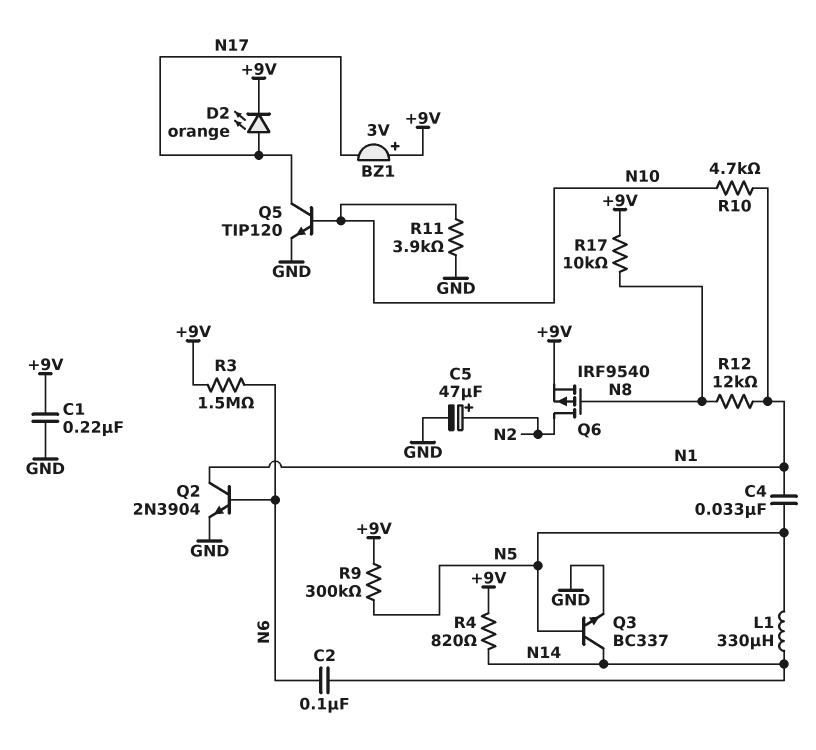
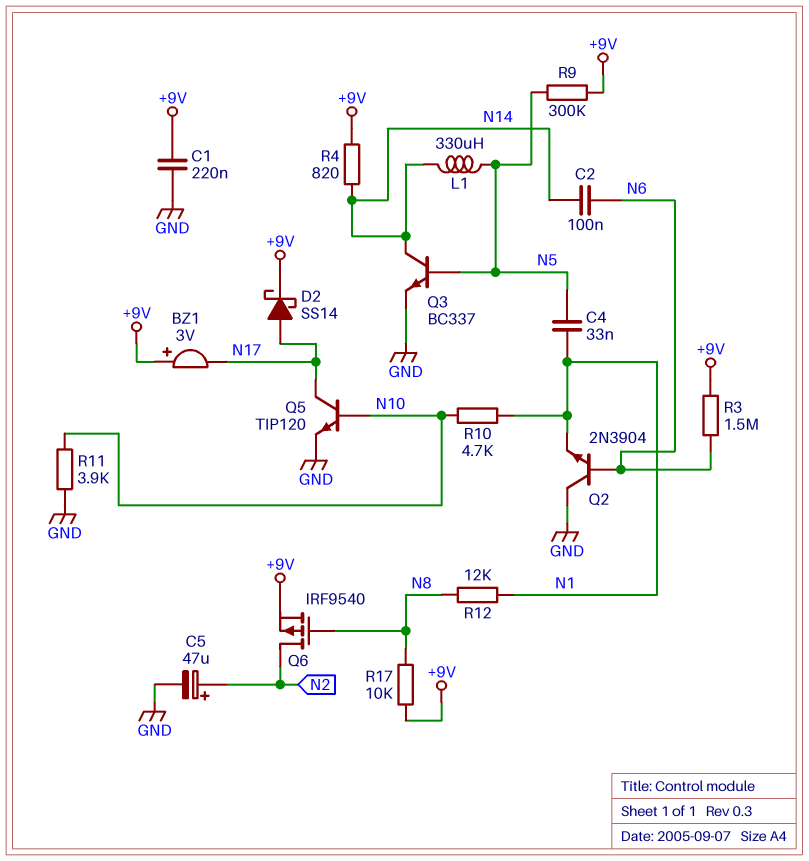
D2: LED orange (A N17, K +9V) -> schottky SS14 (A N17, K +9V)
Q2: NPN 2N3904 (B N6, C N1, E GND) -> NPN 2N3904 (B N6, C GND, E N1)

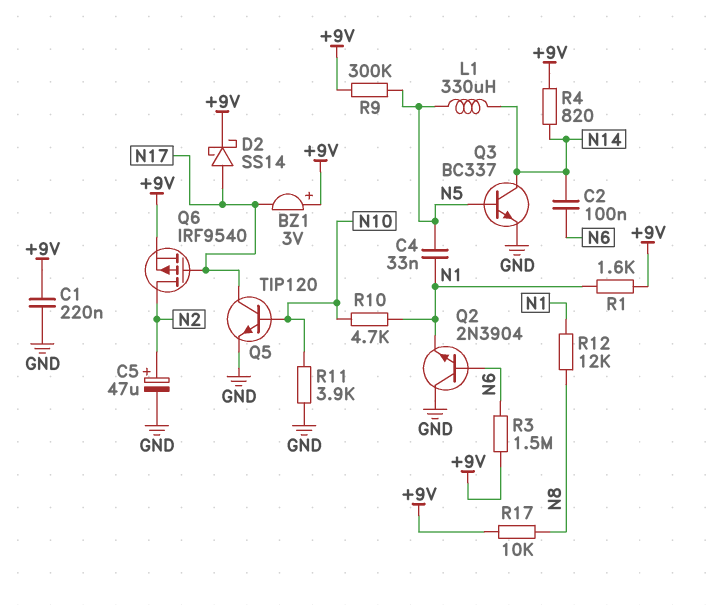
Q6: PMOS IRF9540 (G N8, D N2, S +9V) -> PMOS IRF9540 (G N17, D N2, S +9V)
R1: none -> 1.6k (+9V, N1)

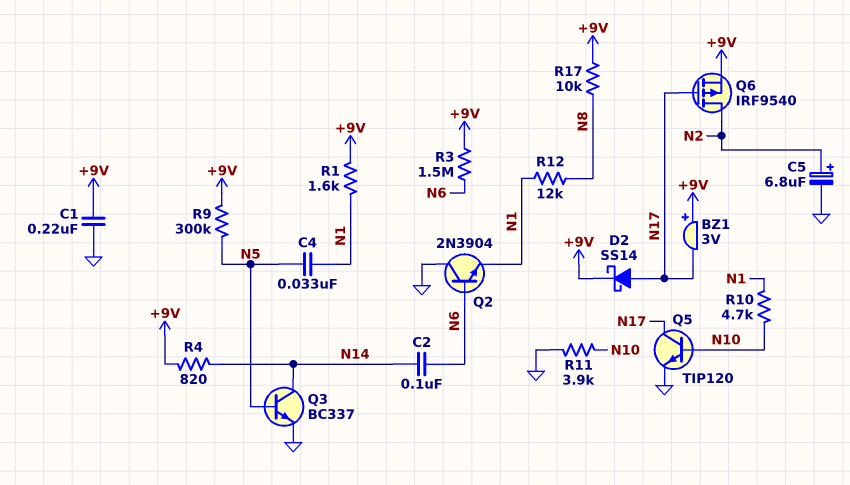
C5: 47uF (plus N2, minus GND) -> 6.8uF (plus N2, minus GND)
L1: 330uH (N5, N14) -> none

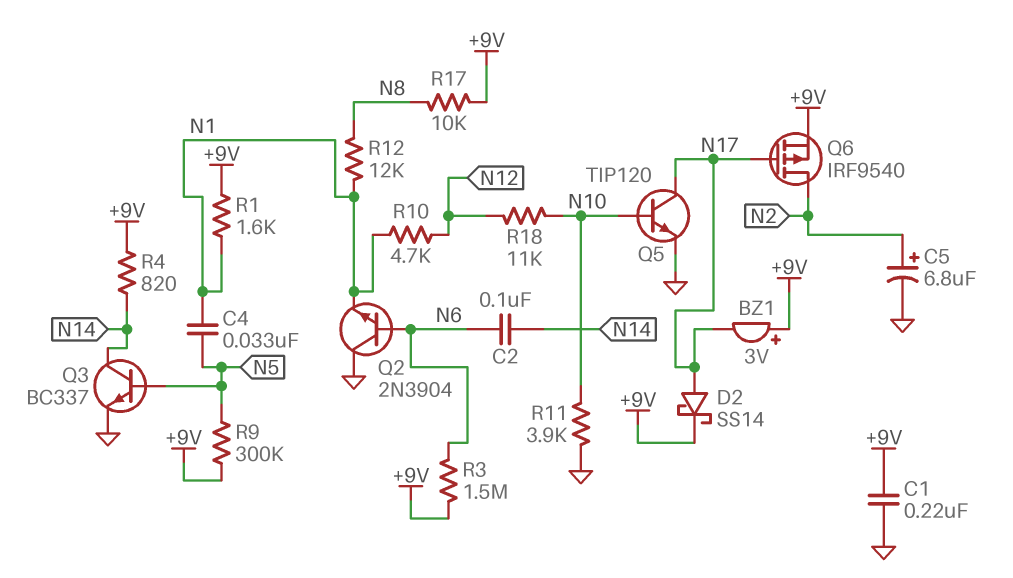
R10: 4.7k (N1, N10) -> 4.7k (N1, N12)
R18: none -> 11k (N10, N12)

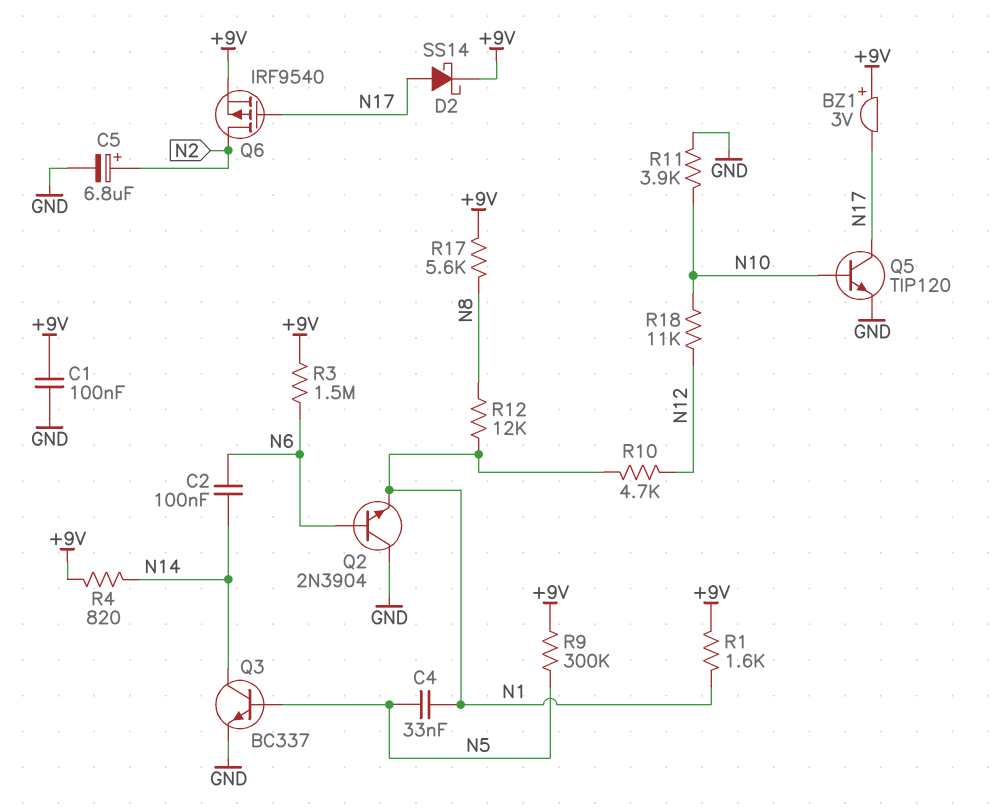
C1: 220nF (+9V, GND) -> 100nF (+9V, GND)
R17: 10k (+9V, N8) -> 5.6k (+9V, N8)

